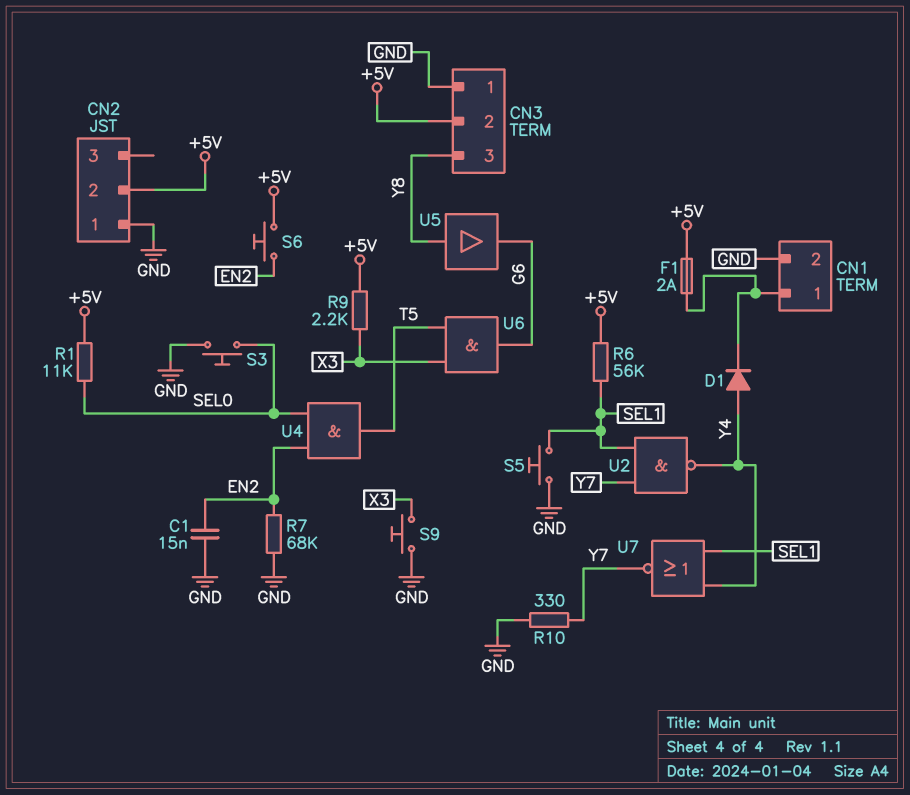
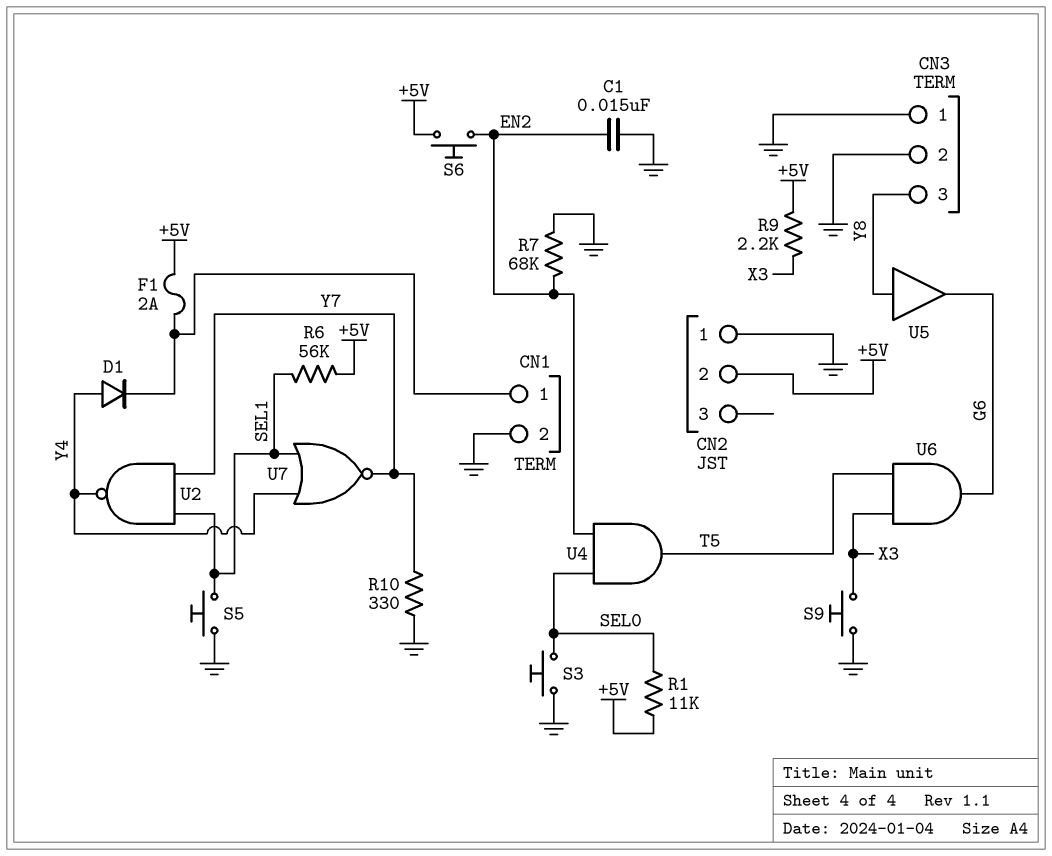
CN3 pin 2: +5V -> GND

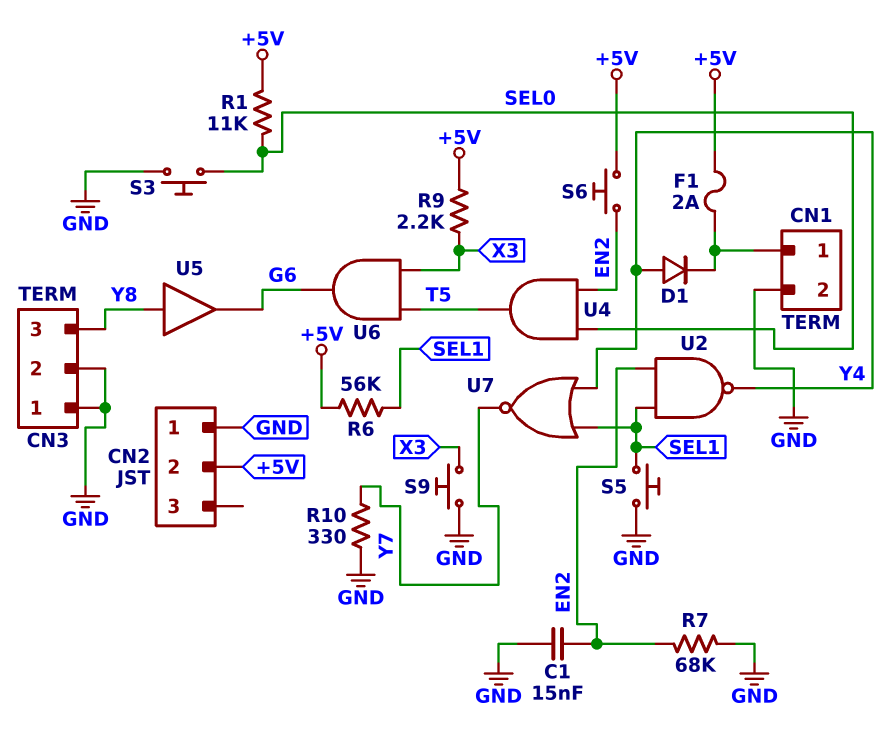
U2: NAND (in SEL1, in Y7, out Y4) -> NAND (in EN2, in SEL1, out Y4)

